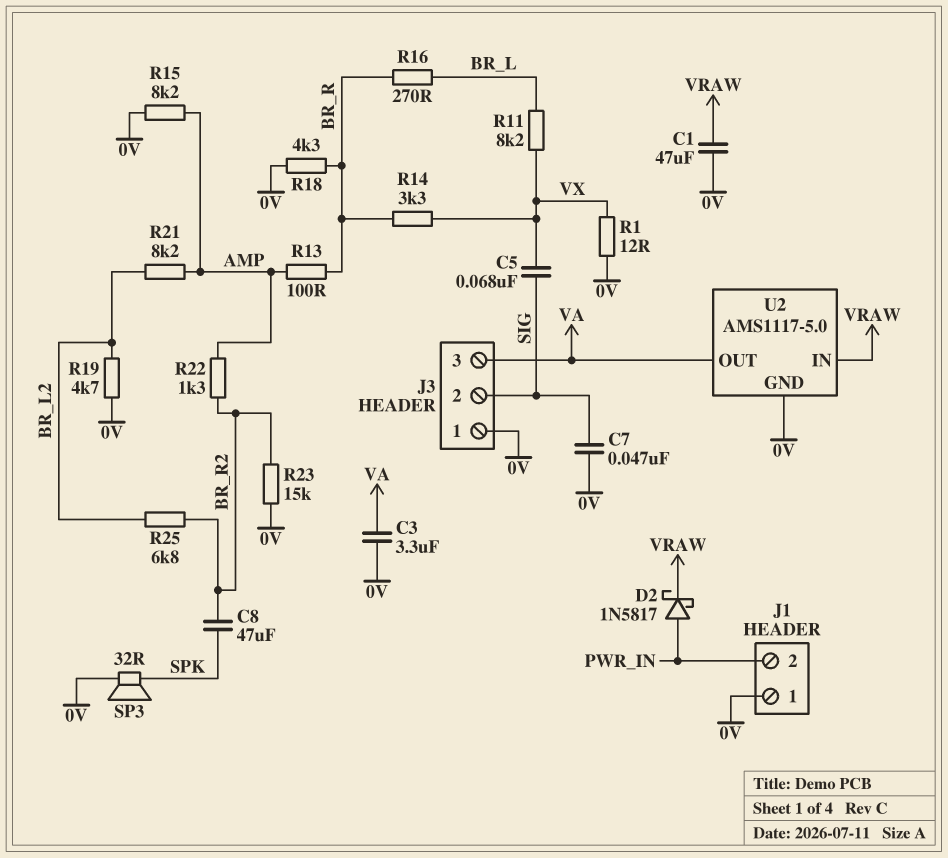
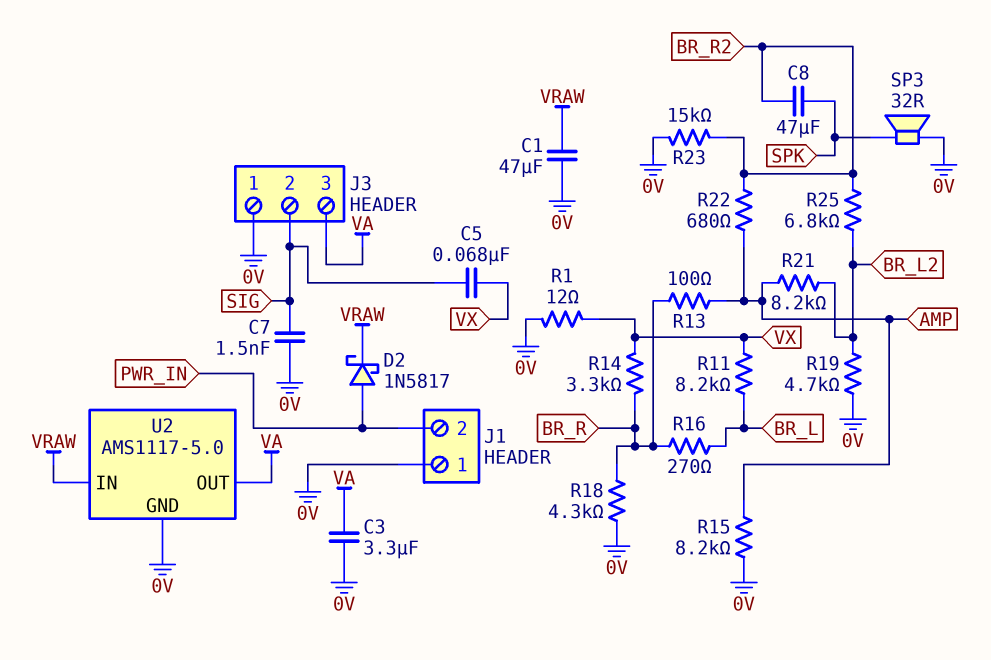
C7: 47nF (0V, SIG) -> 1.5nF (0V, SIG)
R22: 1.3k (AMP, BR_R2) -> 680 (AMP, BR_R2)

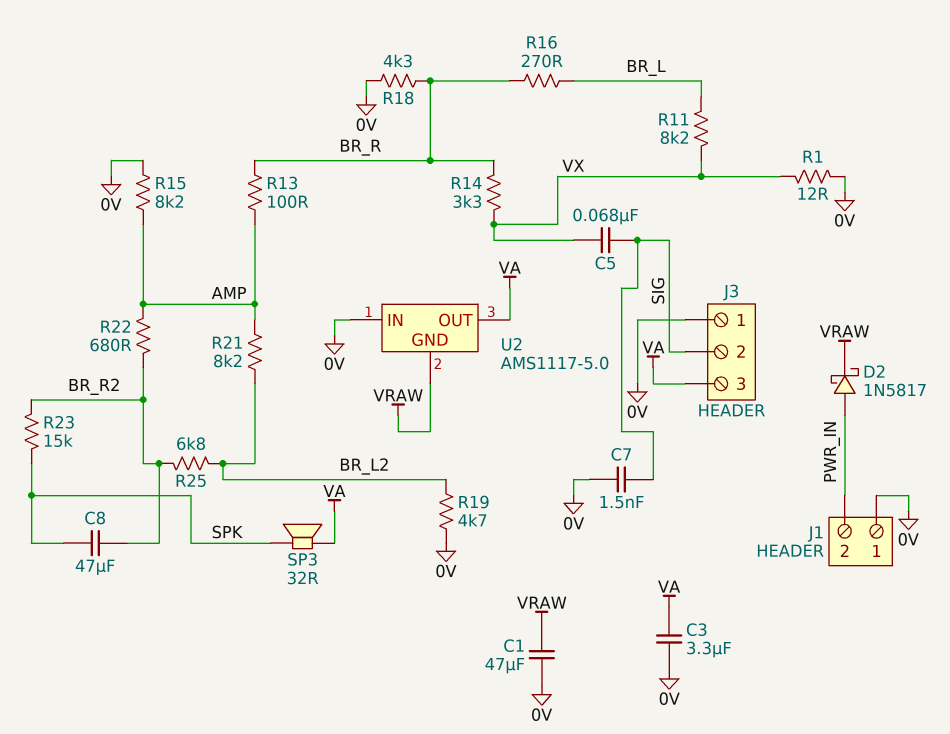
R23: 15k (0V, BR_R2) -> 15k (BR_R2, SPK)
SP3: speaker 32R (0V, SPK) -> speaker 32R (SPK, VA)
U2 pin GND: 0V -> VRAW
U2 pin IN: VRAW -> 0V

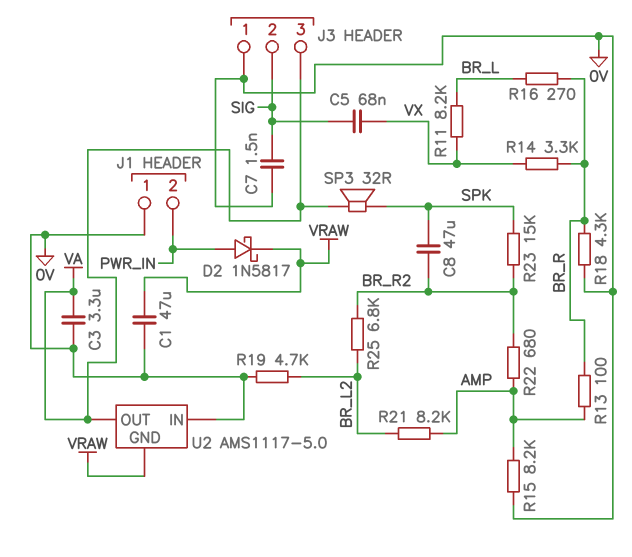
R1: 12 (0V, VX) -> none

